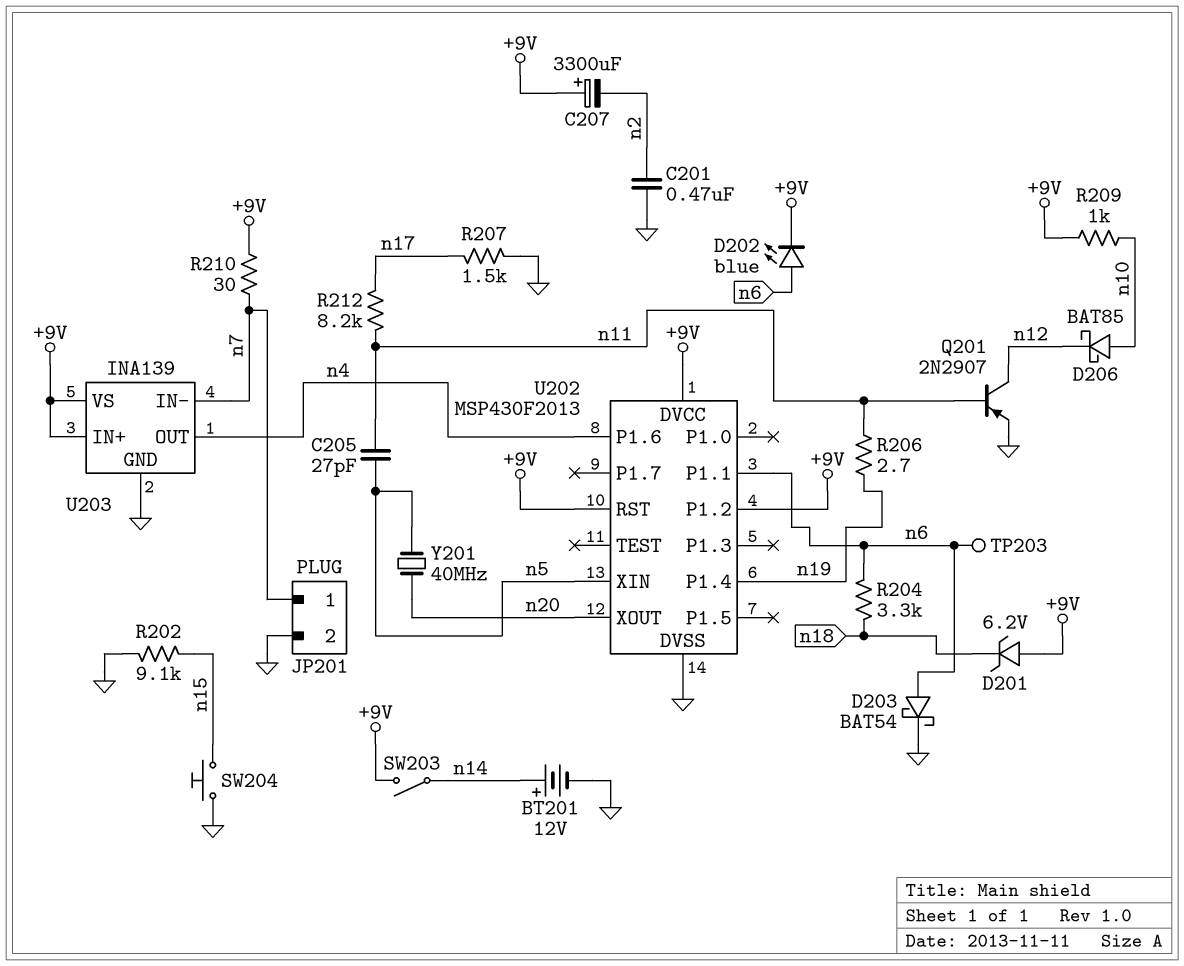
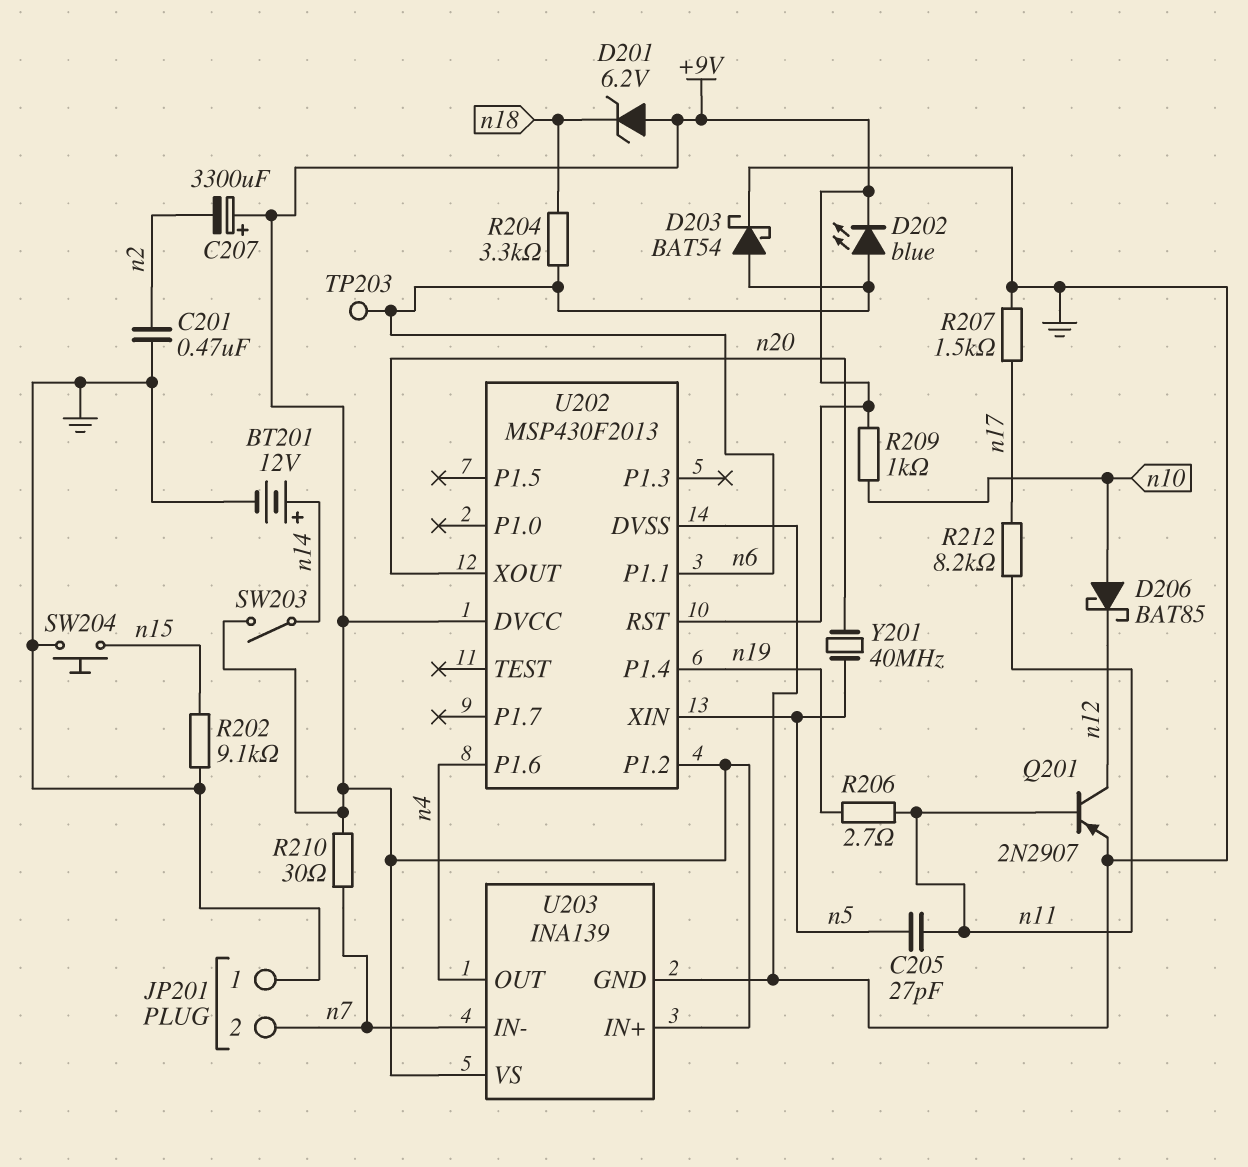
JP201 pin 1: n7 -> GND
JP201 pin 2: GND -> n7

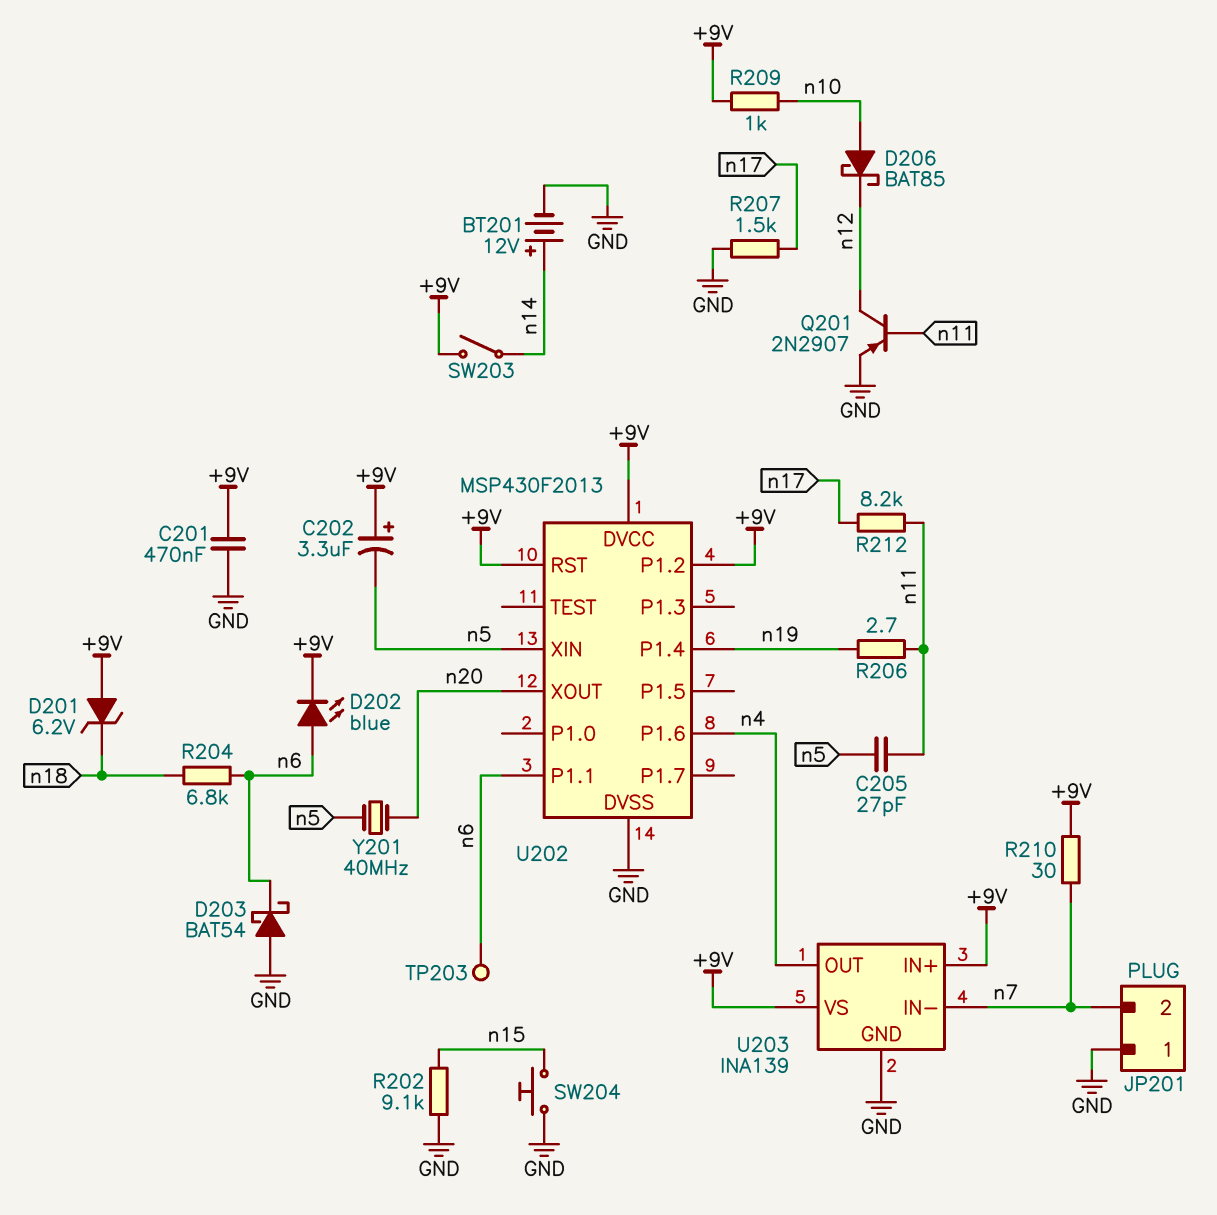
C201: 470nF (GND, n2) -> 470nF (+9V, GND)
C202: none -> 3.3uF (plus +9V, minus n5)
C207: 3300uF (plus +9V, minus n2) -> none
D203: schottky BAT54 (A n6, K GND) -> schottky BAT54 (A GND, K n6)
R204: 3.3k (n6, n18) -> 6.8k (n6, n18)

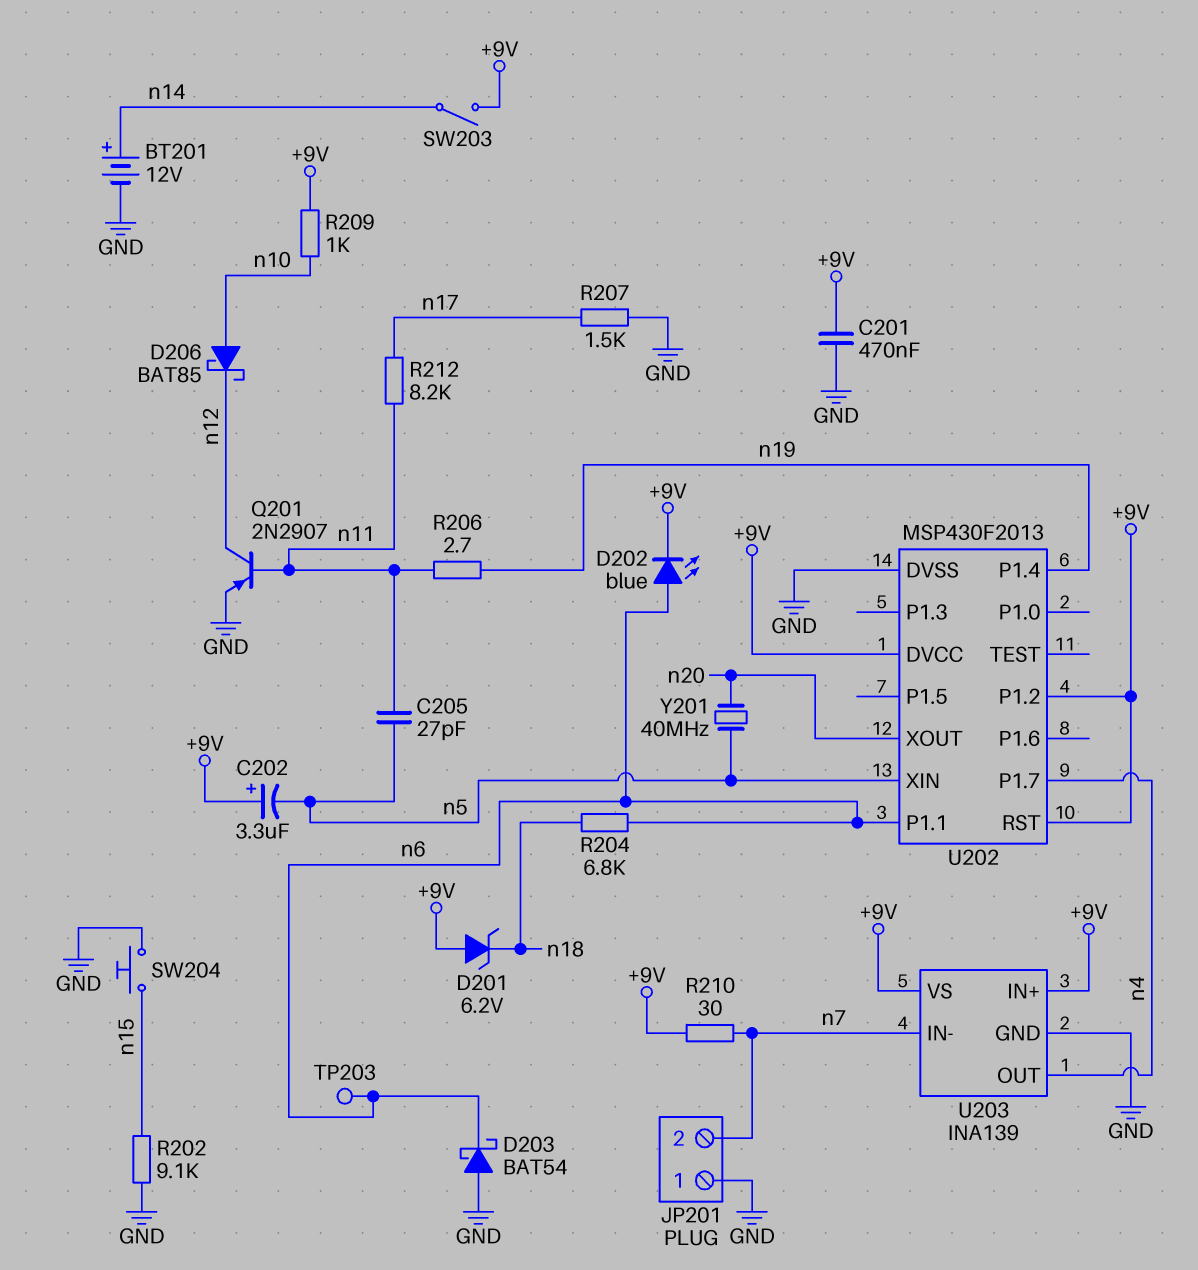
U202 pin P1.6: n4 -> none
U202 pin P1.7: none -> n4

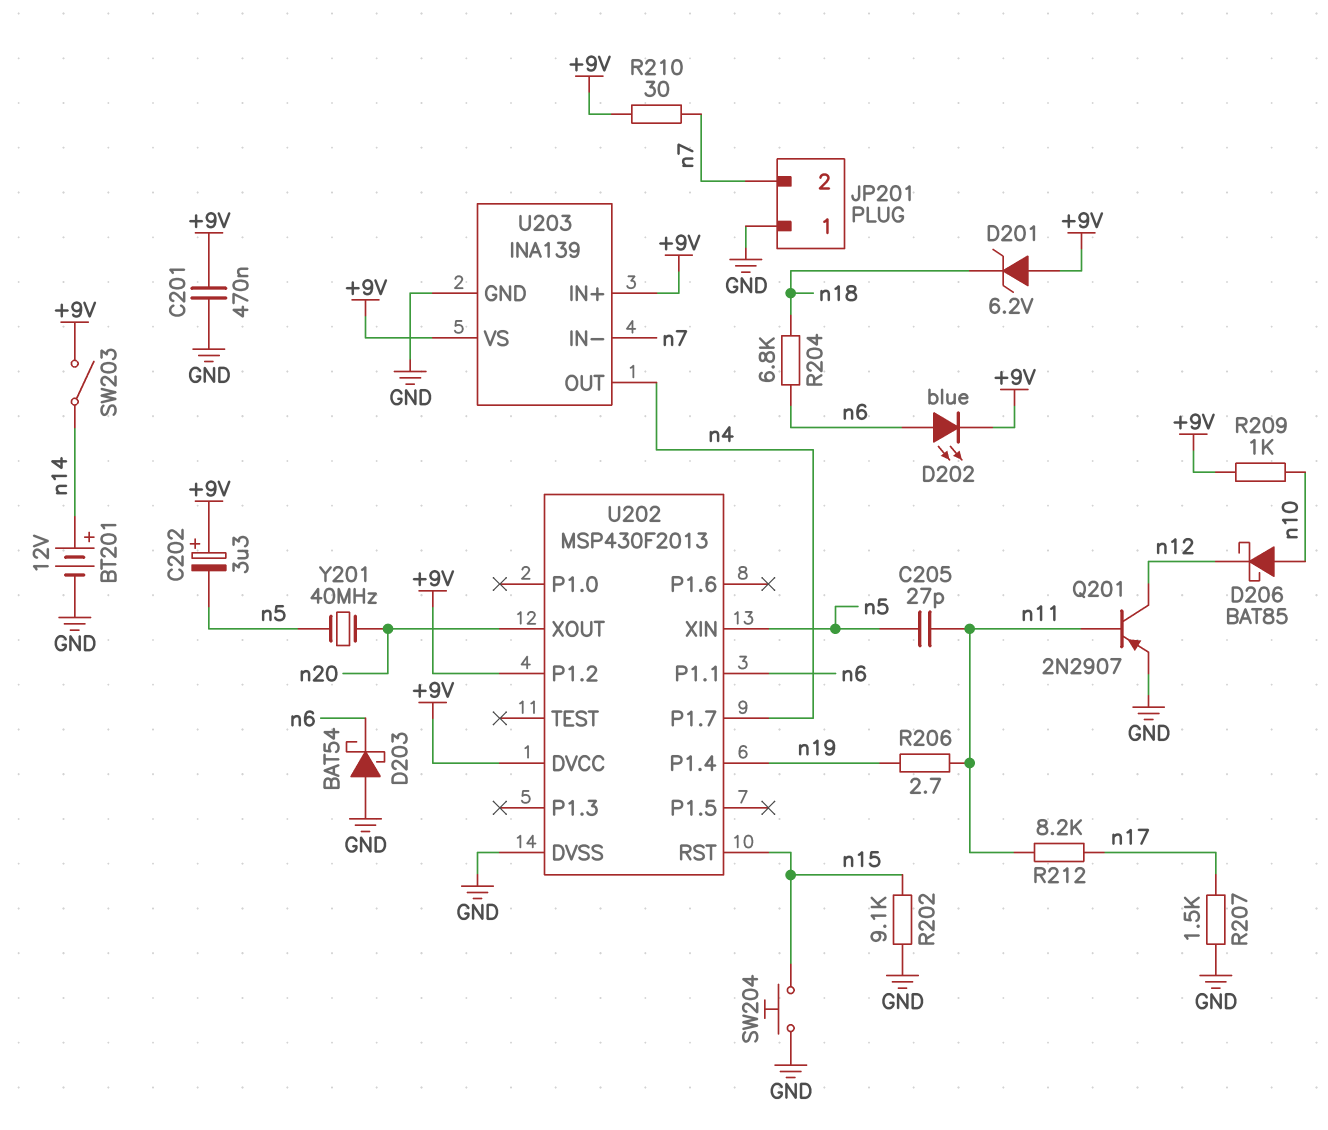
TP203: test point (n6) -> none
U202 pin RST: +9V -> n15

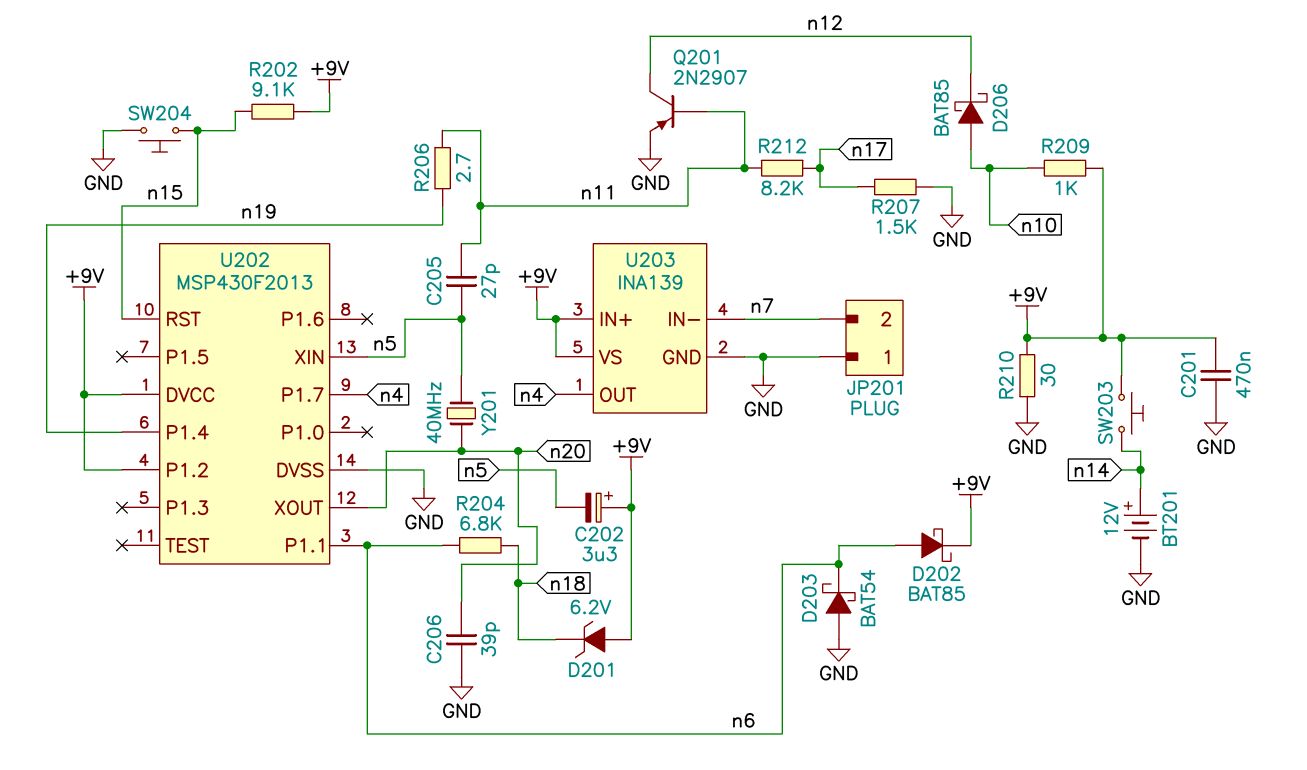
C206: none -> 39pF (GND, n20)
D202: LED blue (A n6, K +9V) -> schottky BAT85 (A n6, K +9V)
R202: 9.1k (GND, n15) -> 9.1k (+9V, n15)
R210: 30 (+9V, n7) -> 30 (+9V, GND)
SW203: switch (+9V, n14) -> button (+9V, n14)

